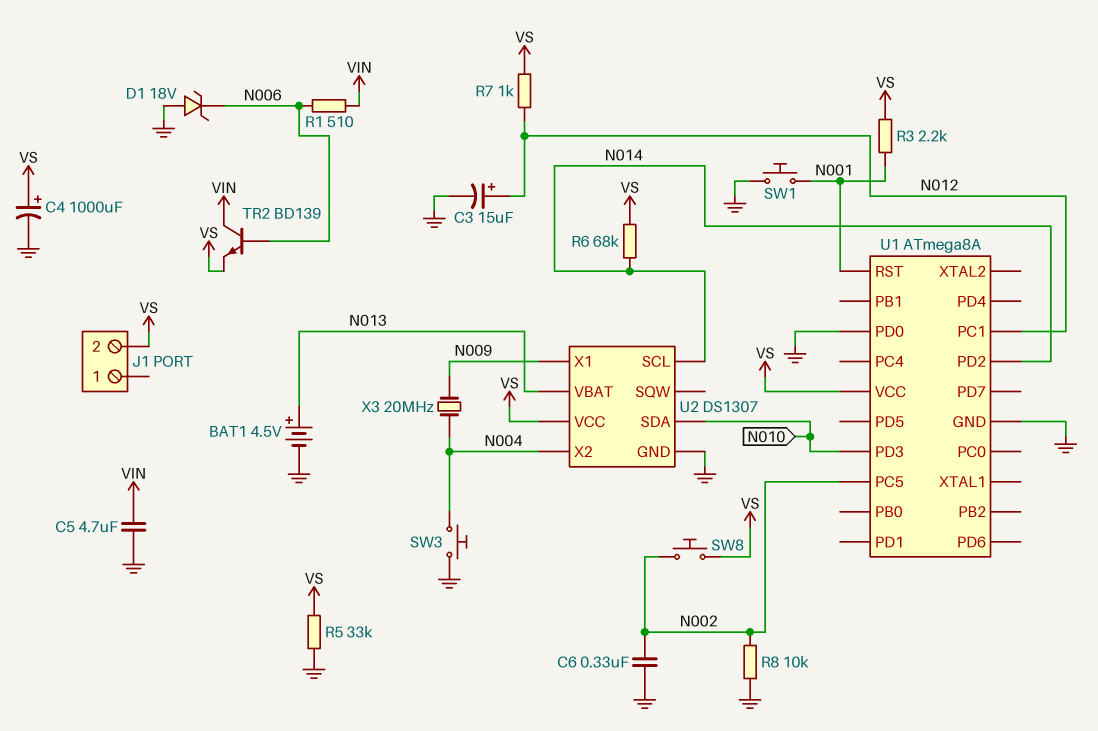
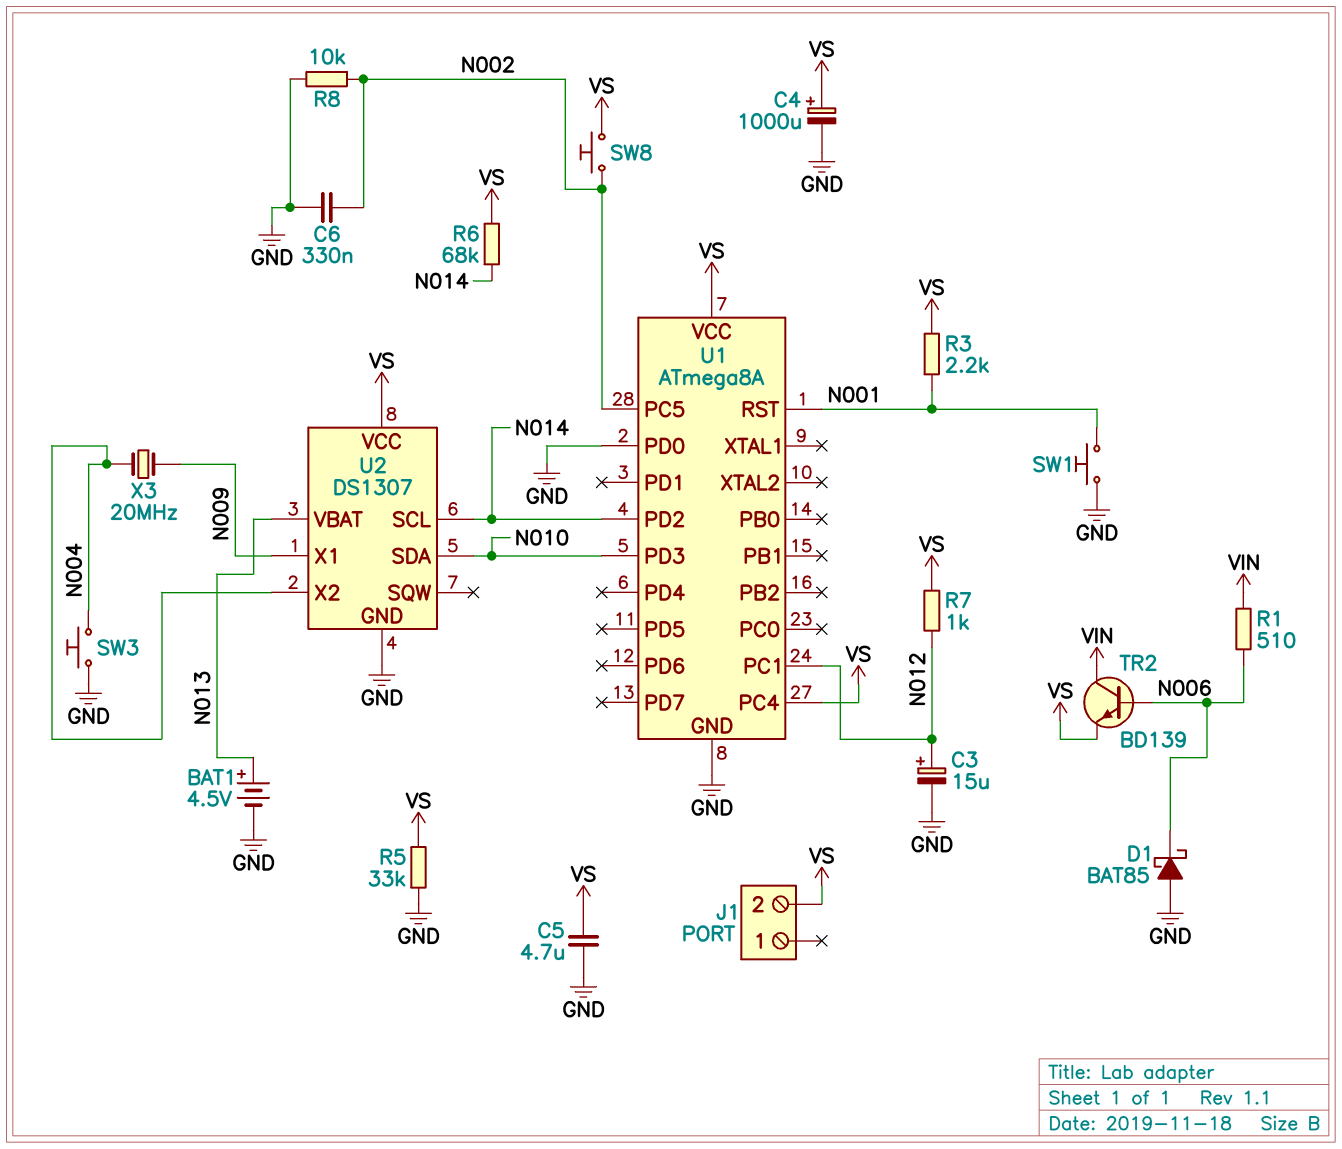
C5: 4.7uF (GND, VIN) -> 4.7uF (GND, VS)
D1: zener 18V (A GND, K N006) -> schottky BAT85 (A GND, K N006)
U1 pin PC4: none -> VS

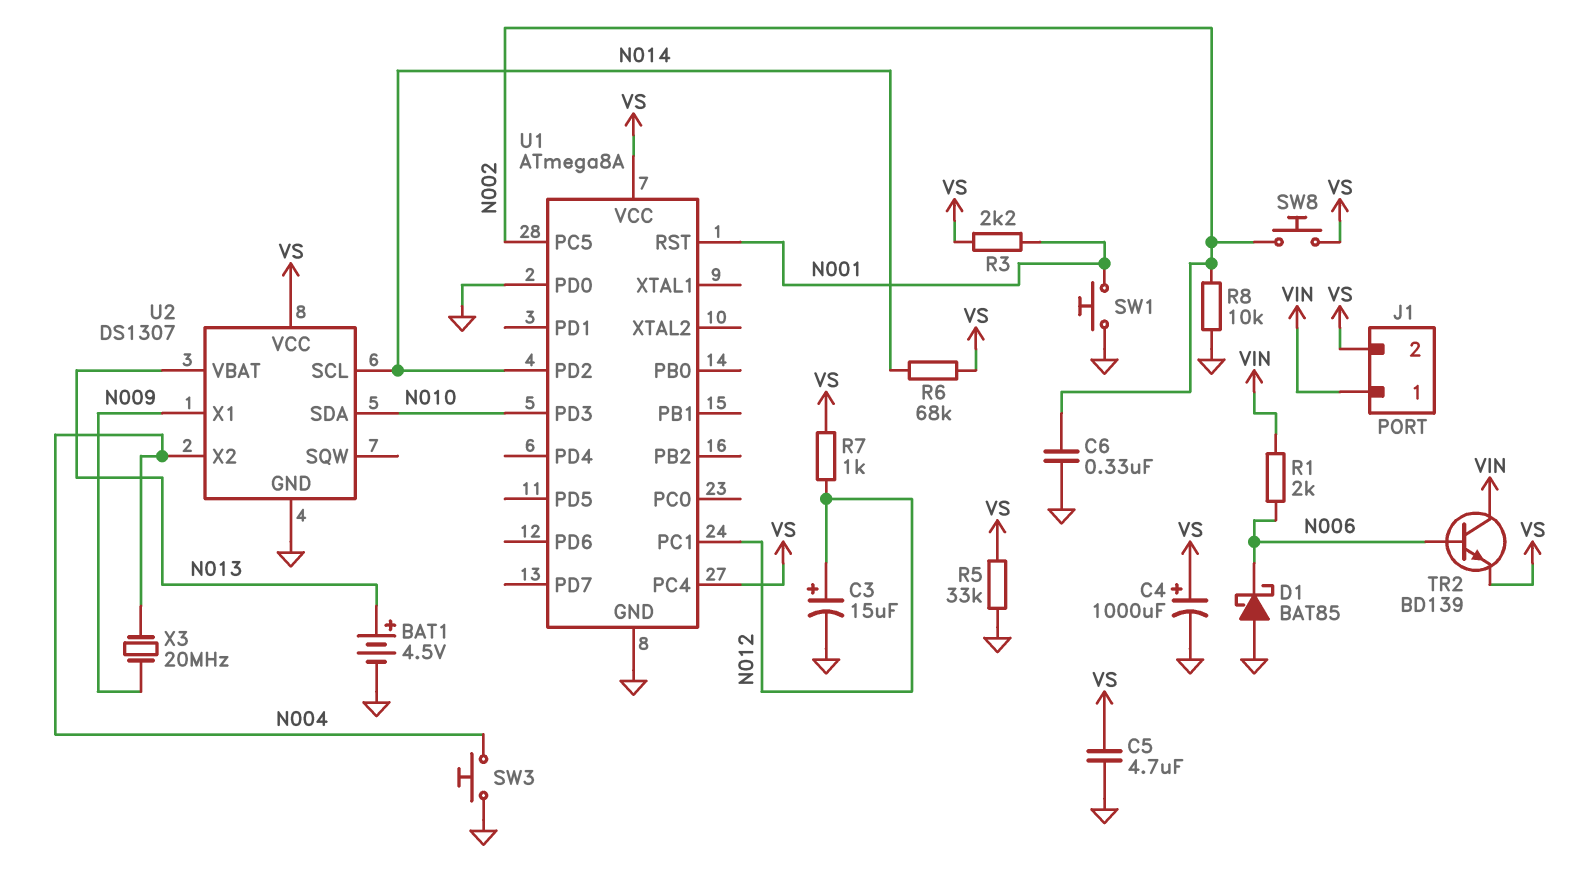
J1 pin 1: none -> VIN
R1: 510 (N006, VIN) -> 2k (N006, VIN)

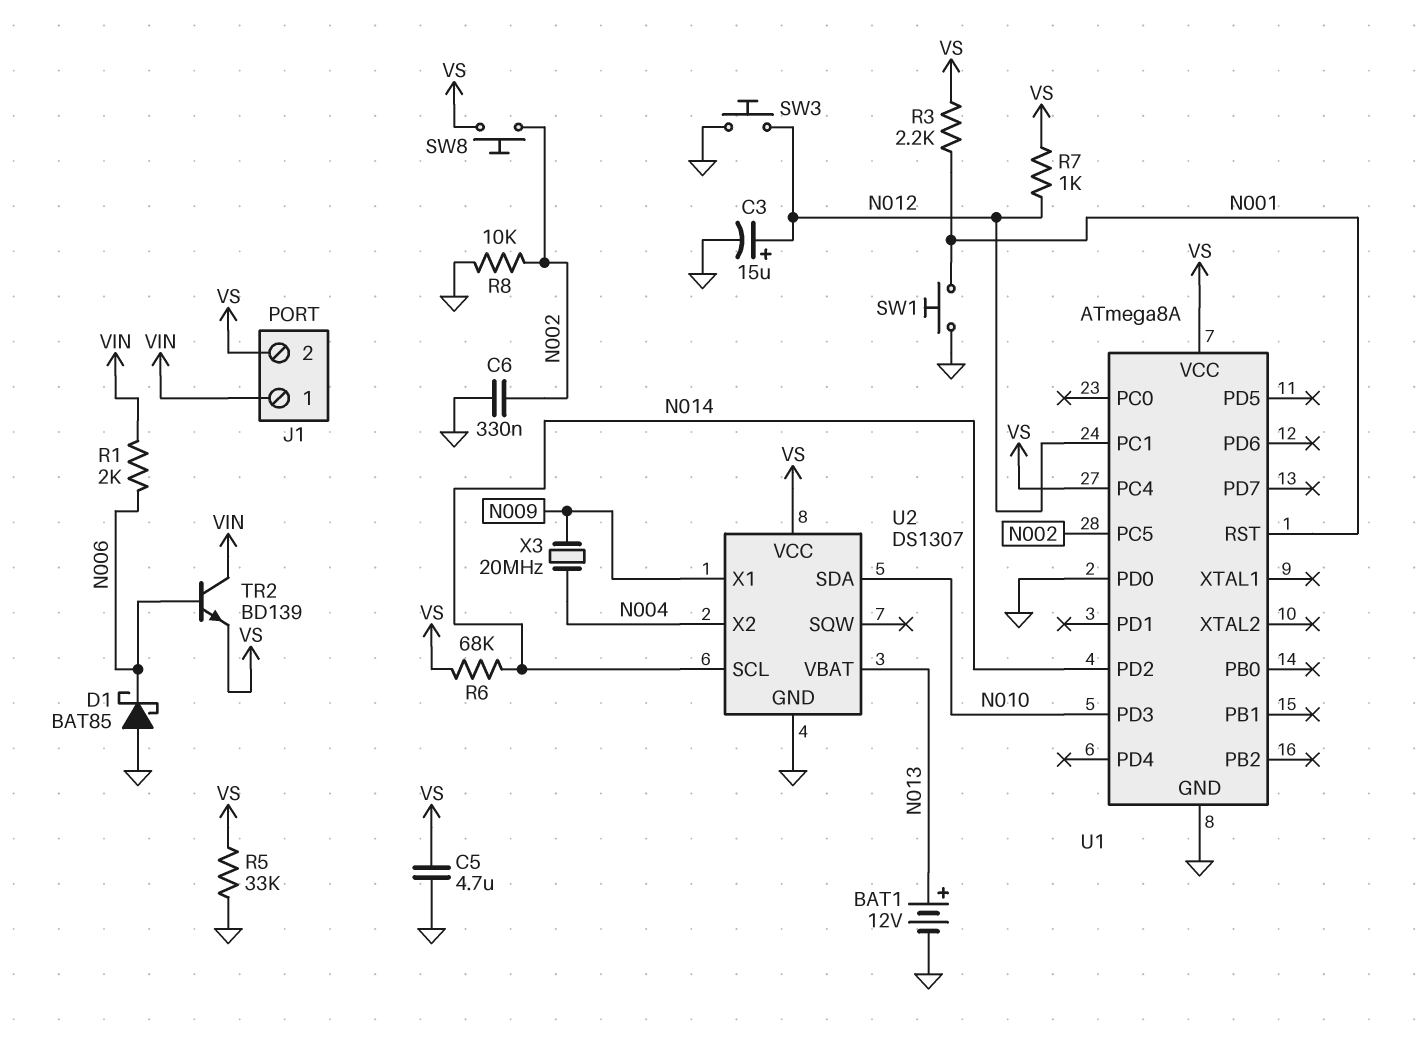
BAT1: 4.5V (plus N013, minus GND) -> 12V (plus N013, minus GND)
C4: 1000uF (plus VS, minus GND) -> none
SW3: button (GND, N004) -> button (GND, N012)

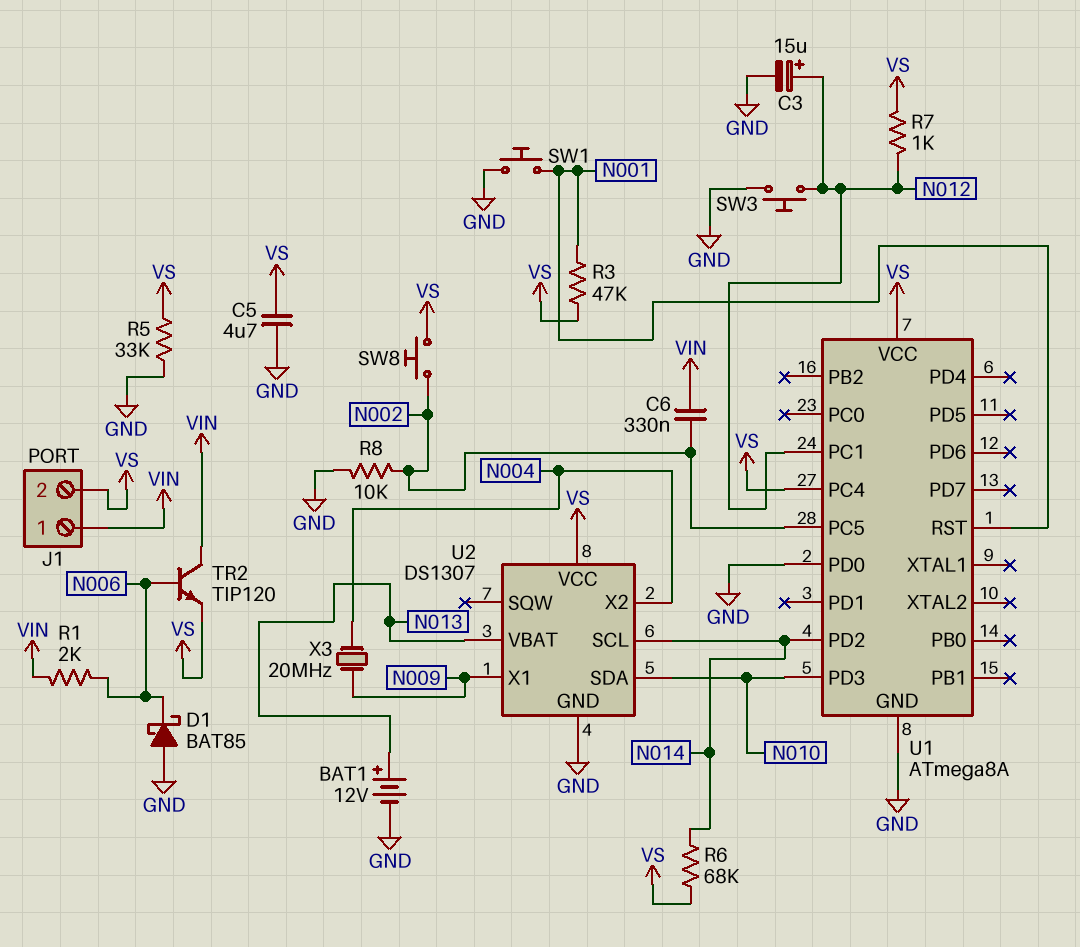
C6: 330nF (GND, N002) -> 330nF (N002, VIN)
R3: 2.2k (N001, VS) -> 47k (N001, VS)
TR2: NPN BD139 (B N006, C VIN, E VS) -> NPN TIP120 (B N006, C VIN, E VS)

